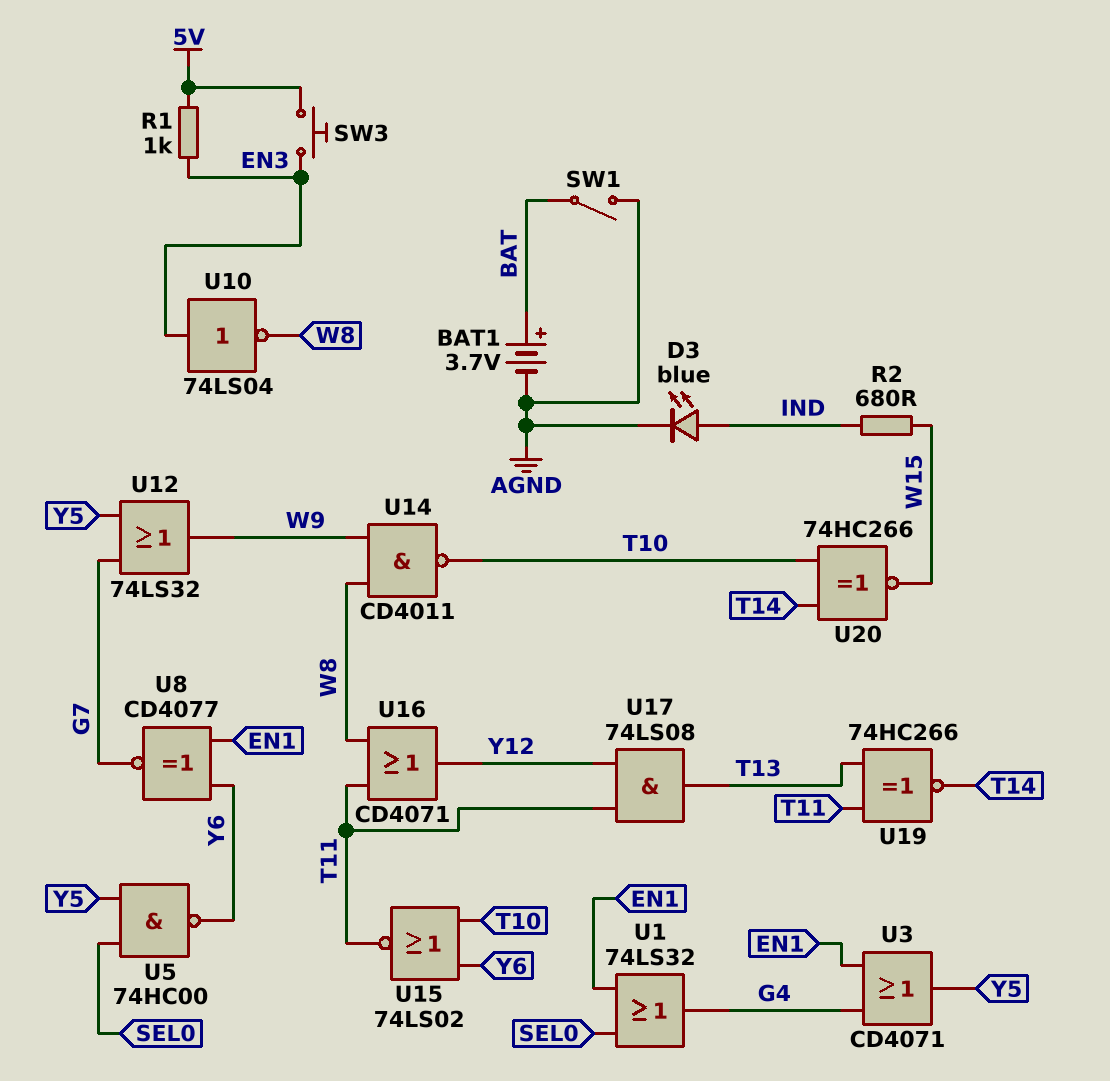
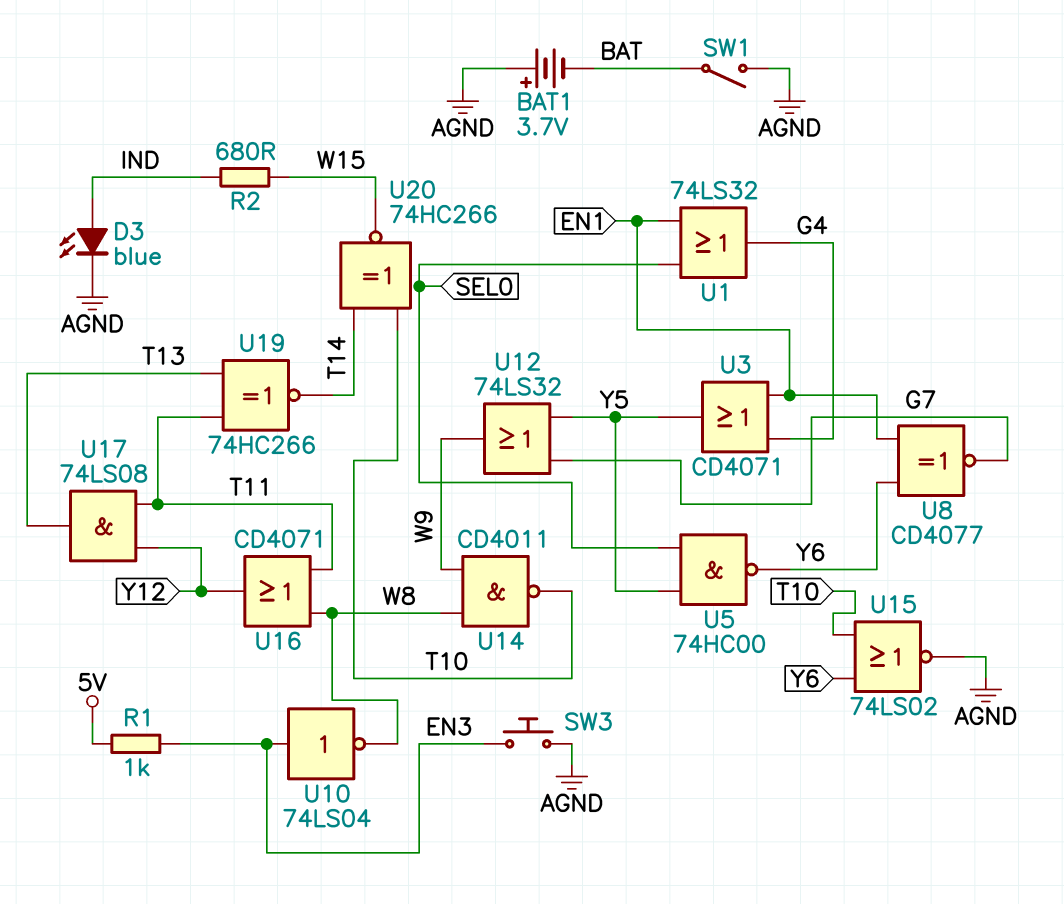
BAT1: 3.7V (plus BAT, minus AGND) -> 3.7V (plus AGND, minus BAT)
SW3: button (5V, EN3) -> button (AGND, EN3)
U15: NOR 74LS02 (in T10, in Y6, out T11) -> NOR 74LS02 (in T10, in Y6, out AGND)

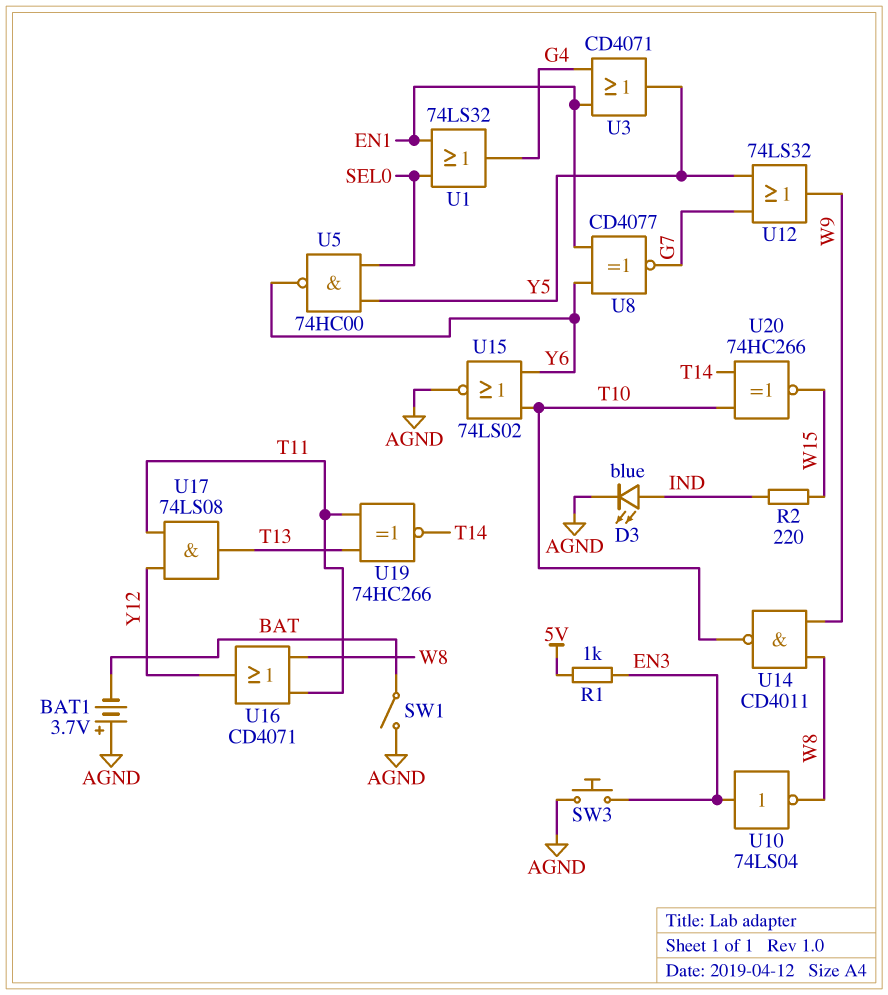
R2: 680 (IND, W15) -> 220 (IND, W15)

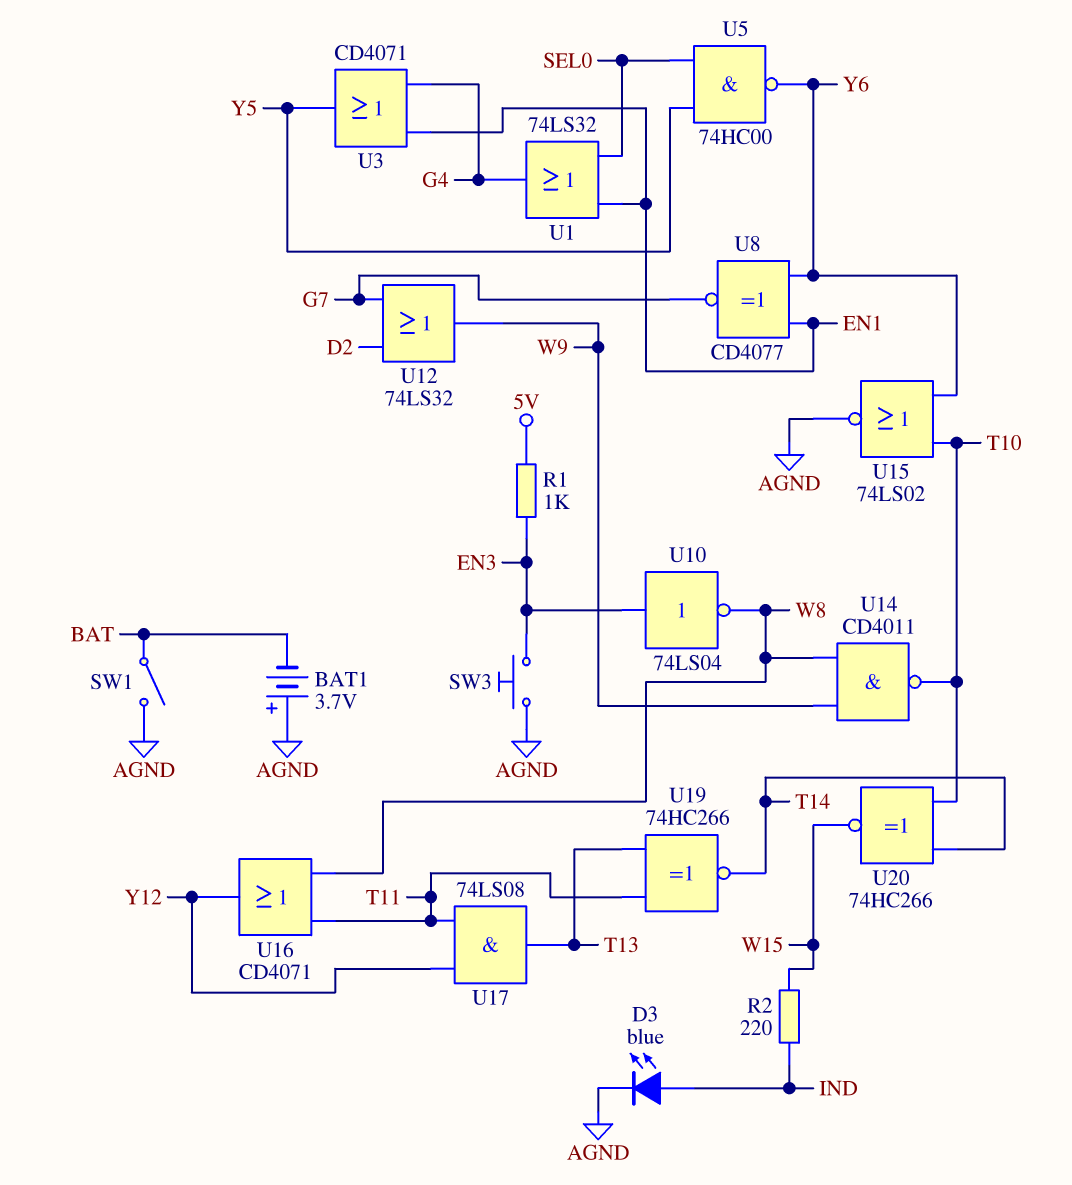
U12: OR 74LS32 (in G7, in Y5, out W9) -> OR 74LS32 (in D2, in G7, out W9)

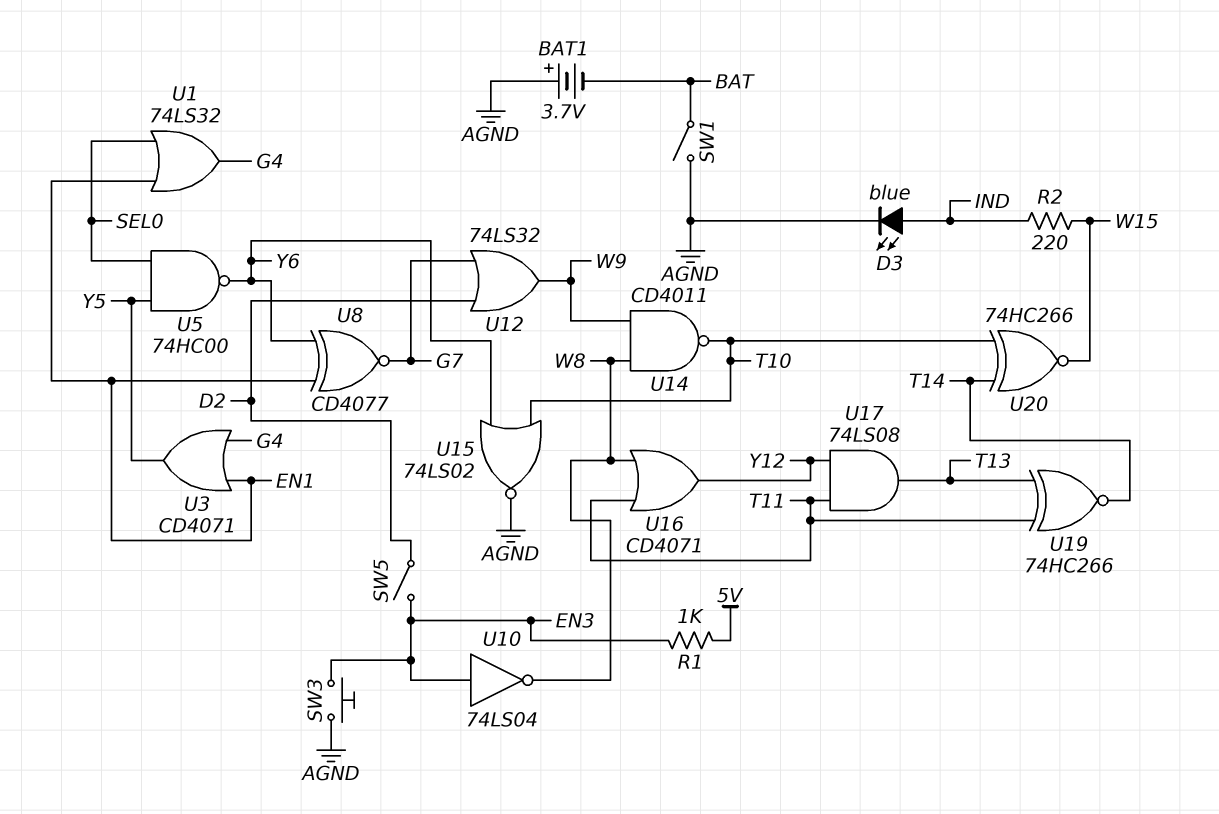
SW5: none -> switch (D2, EN3)

